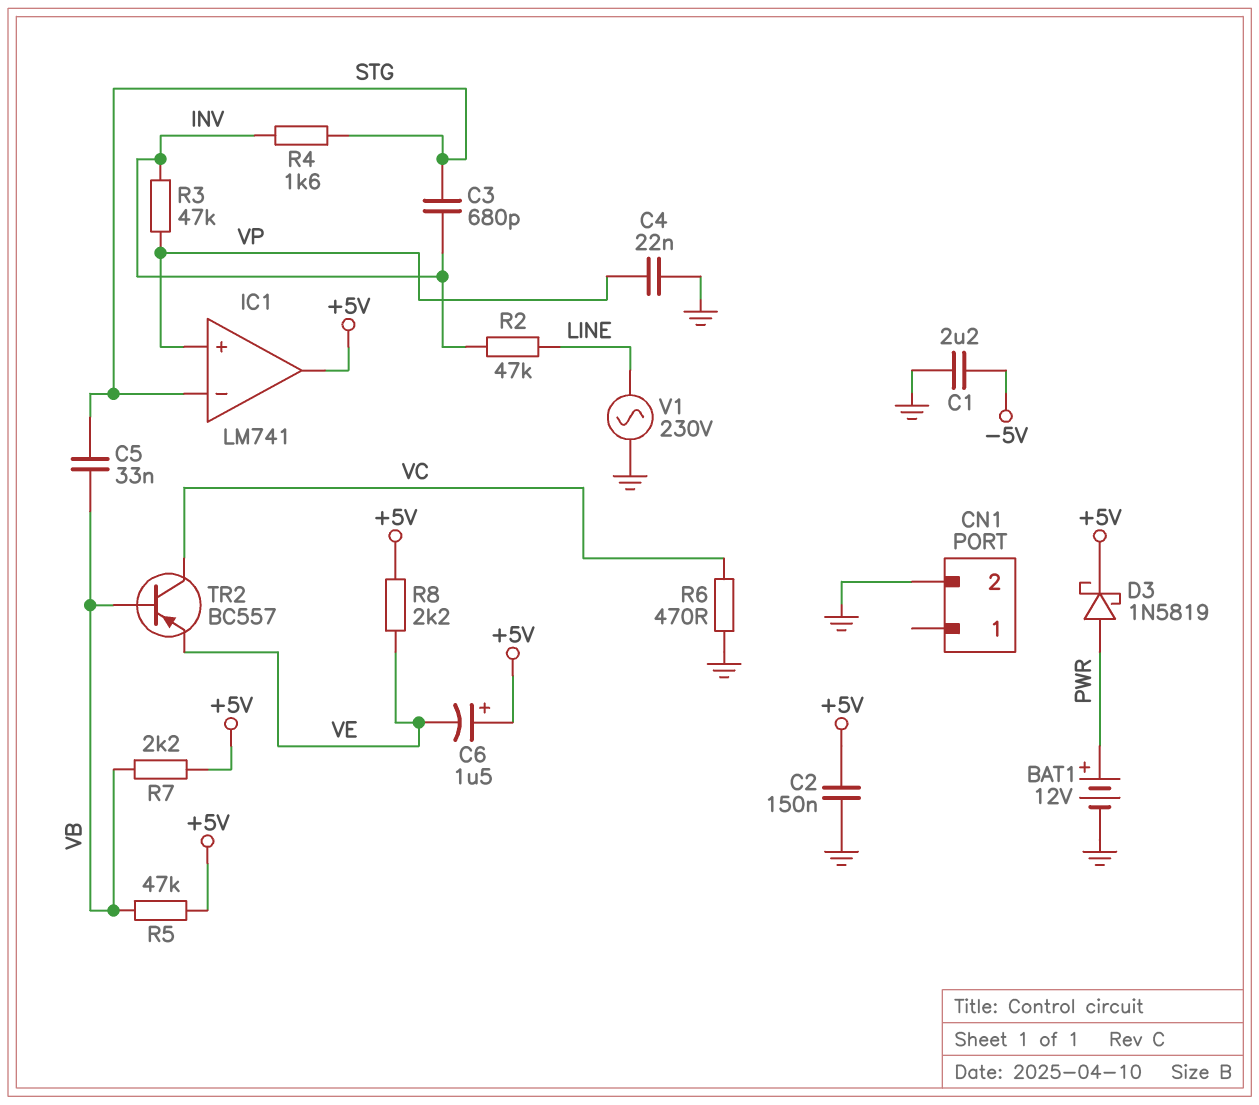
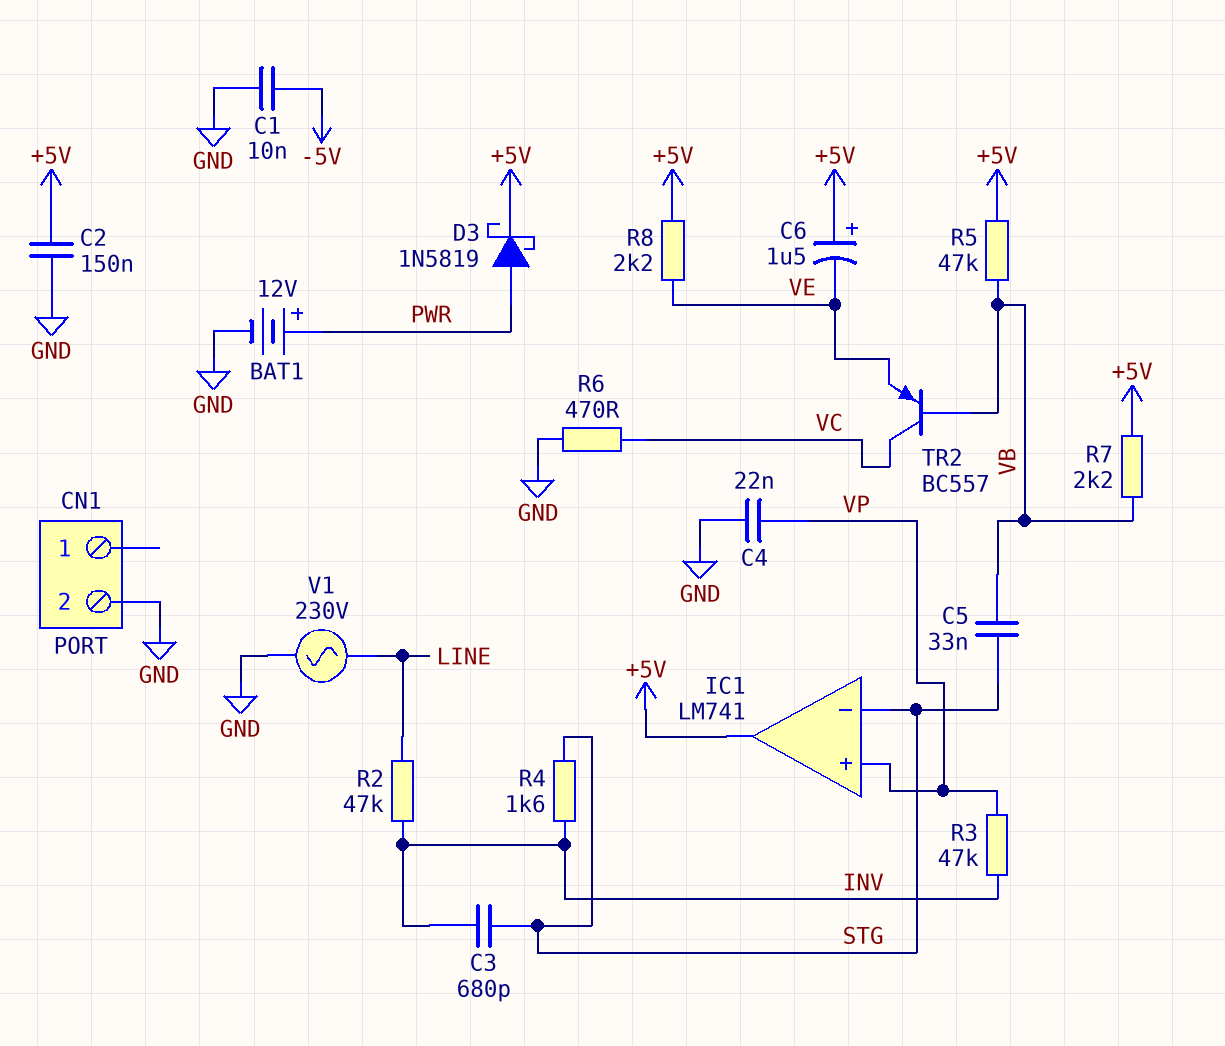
C1: 2.2uF (-5V, GND) -> 10nF (-5V, GND)

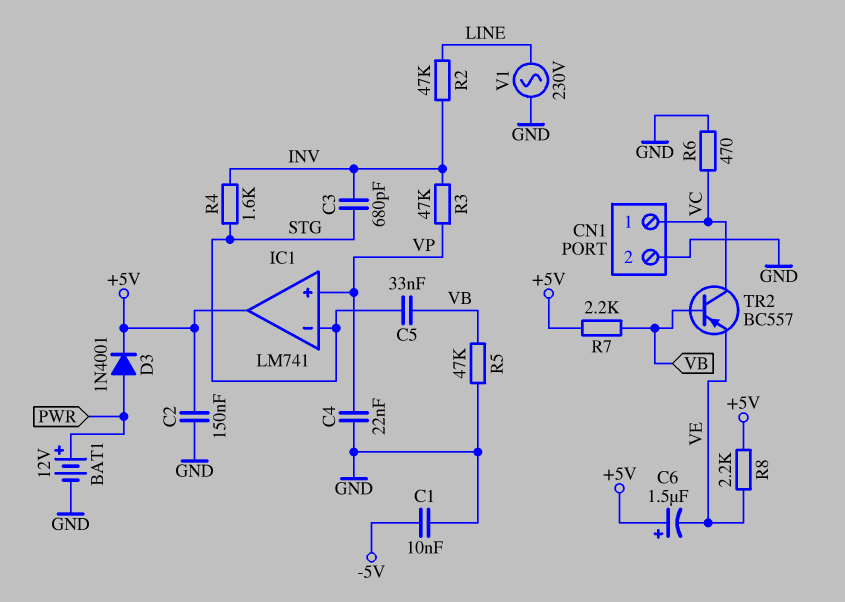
CN1 pin 1: none -> VC
D3: schottky 1N5819 (A PWR, K +5V) -> diode 1N4001 (A PWR, K +5V)
R5: 47k (+5V, VB) -> 47k (GND, VB)

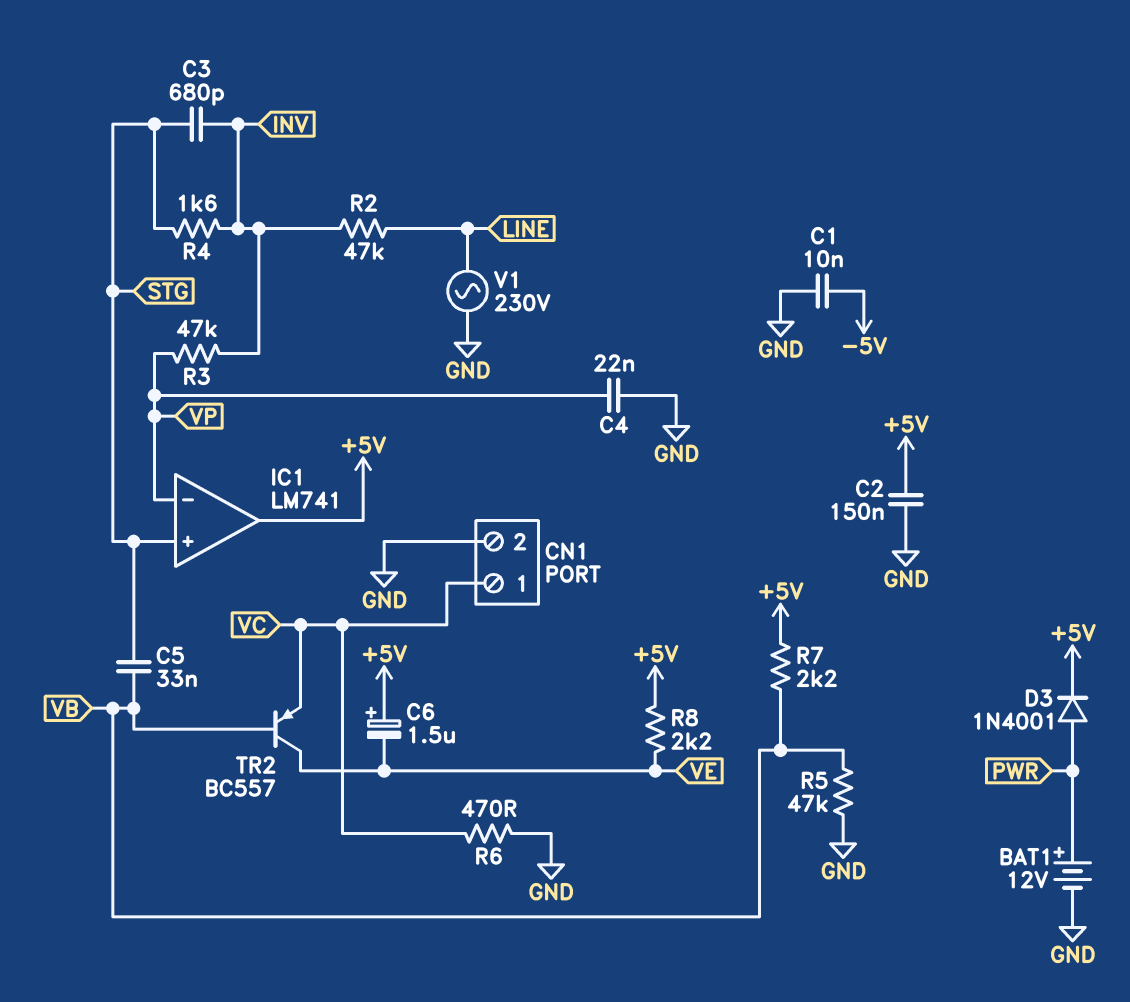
IC1 pin in+: VP -> STG
IC1 pin in-: STG -> VP
TR2: PNP BC557 (B VB, C VC, E VE) -> PNP BC557 (B VB, C VE, E VC)

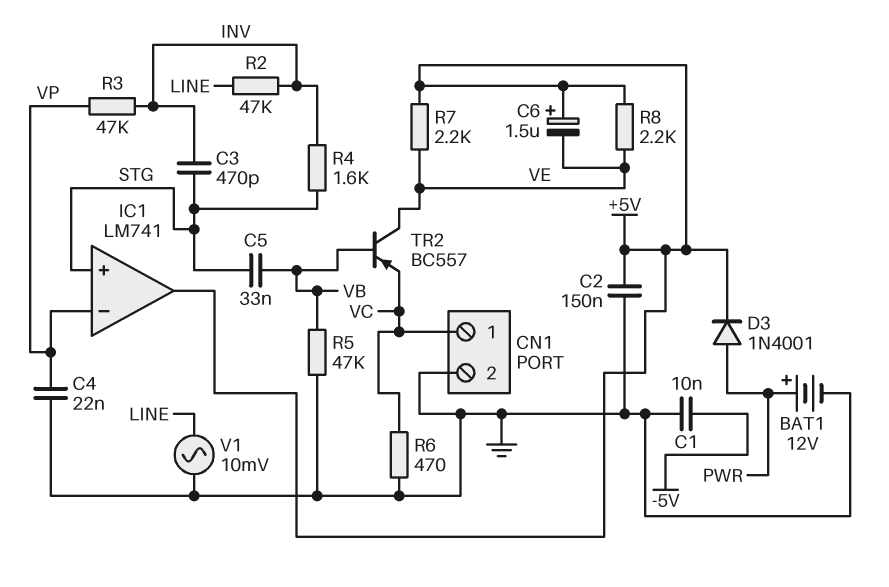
C3: 680pF (INV, STG) -> 470pF (INV, STG)
R7: 2.2k (+5V, VB) -> 2.2k (+5V, VE)
V1: AC 230V (GND, LINE) -> AC 10mV (GND, LINE)

